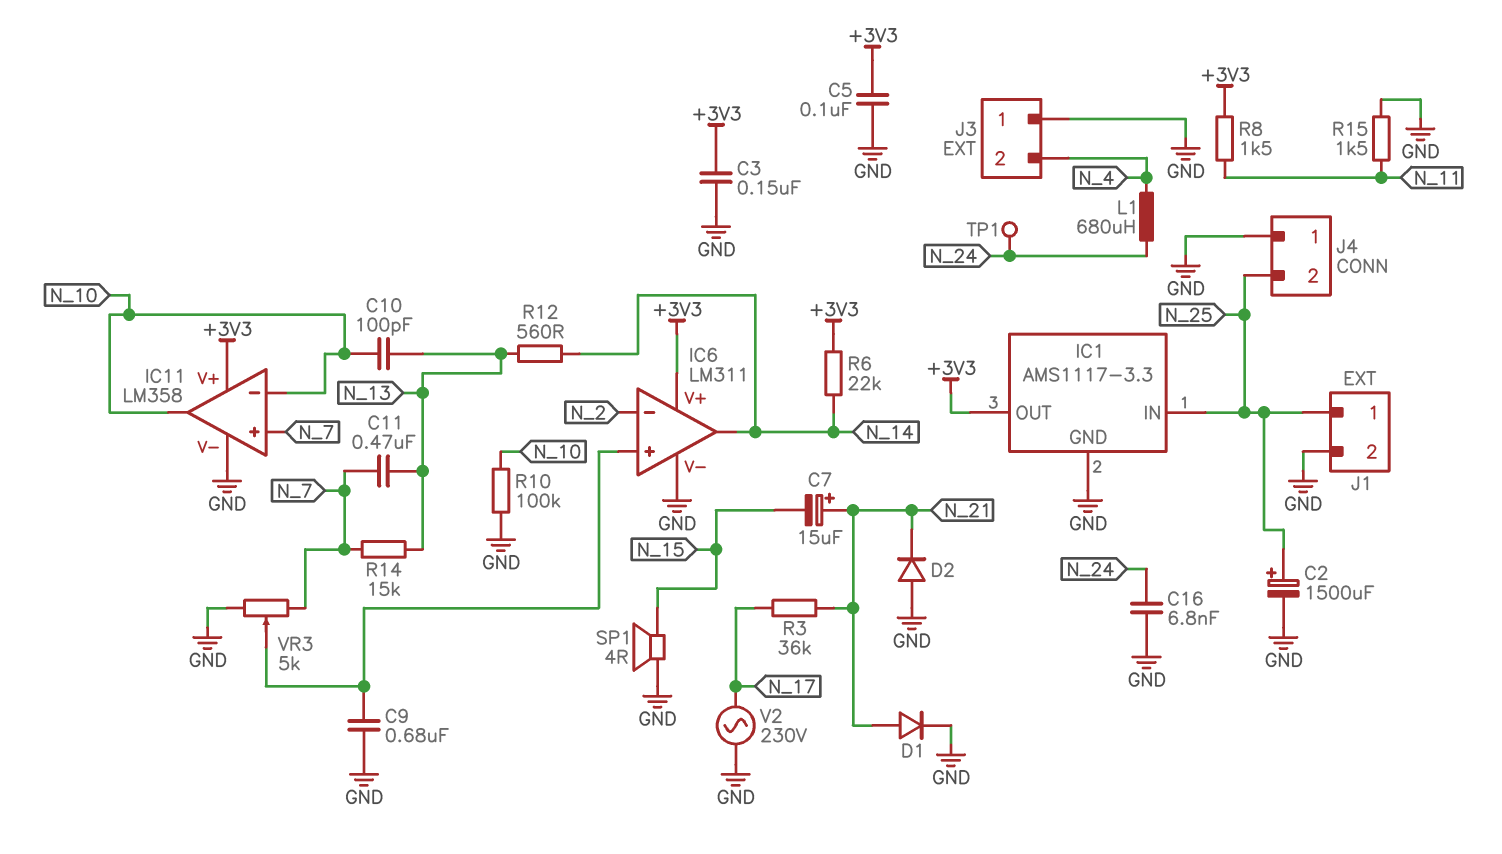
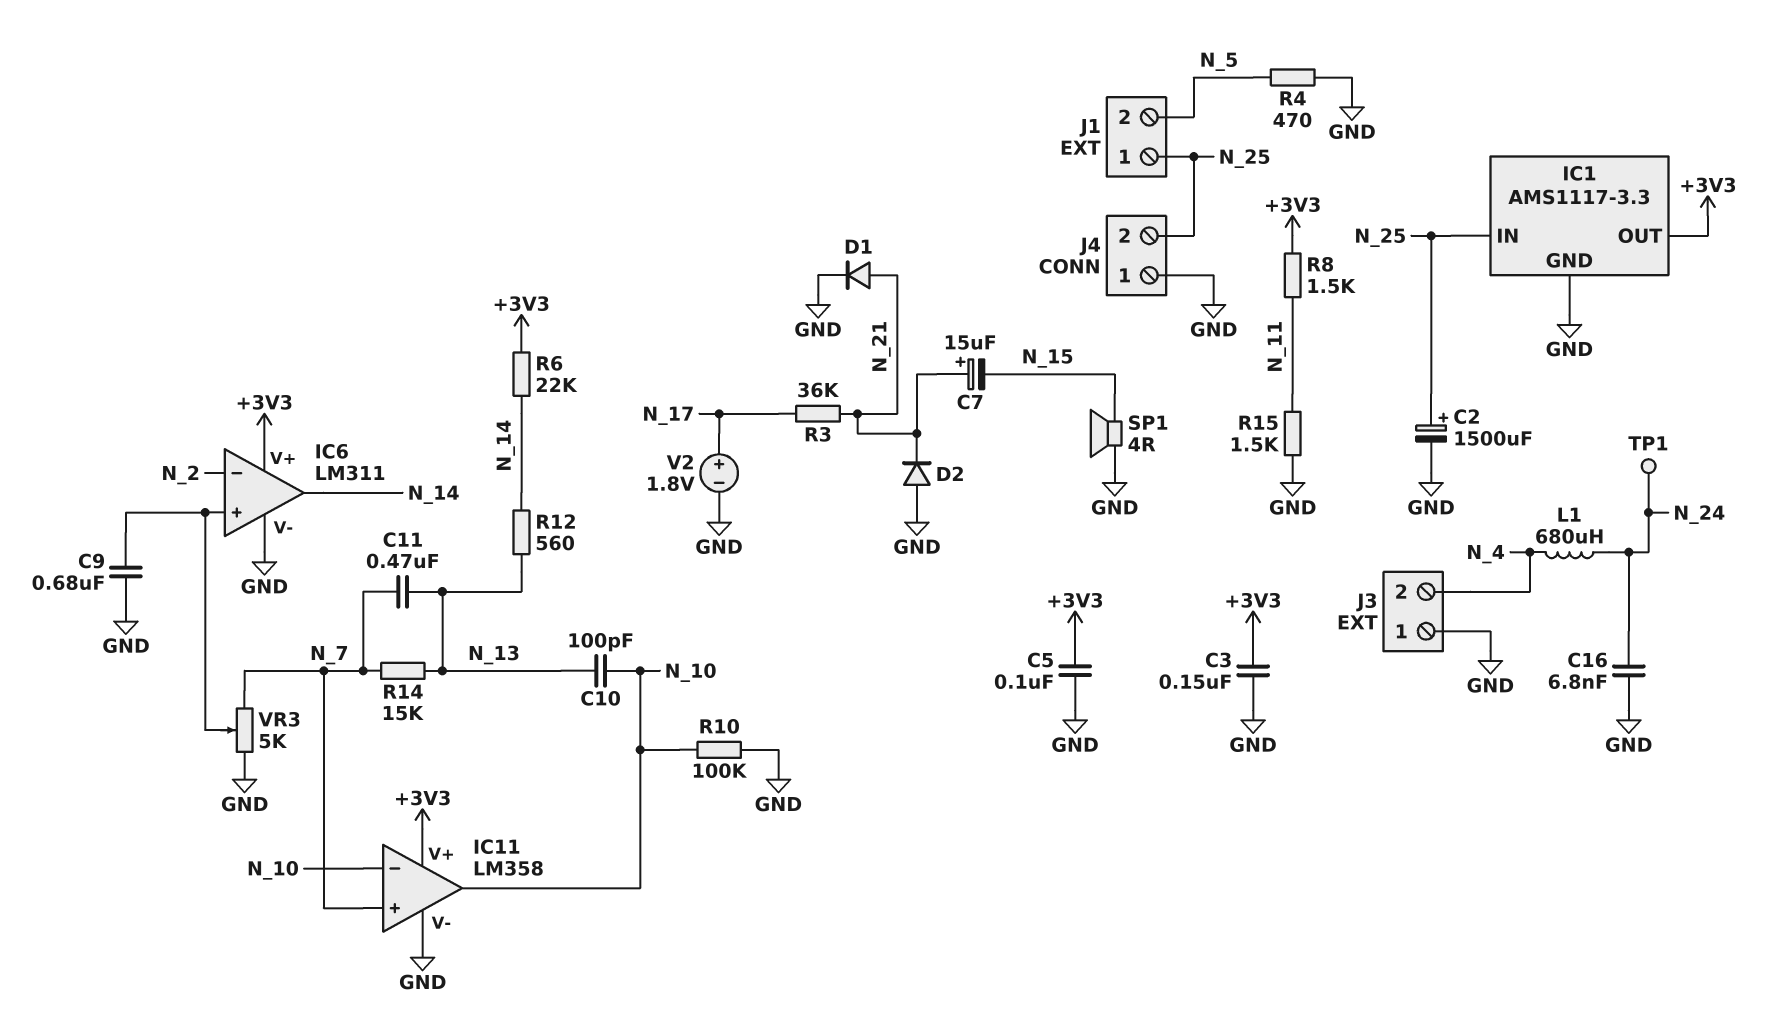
J1 pin 2: GND -> N_5
R4: none -> 470 (GND, N_5)
V2: AC 230V (GND, N_17) -> 1.8V (plus N_17, minus GND)

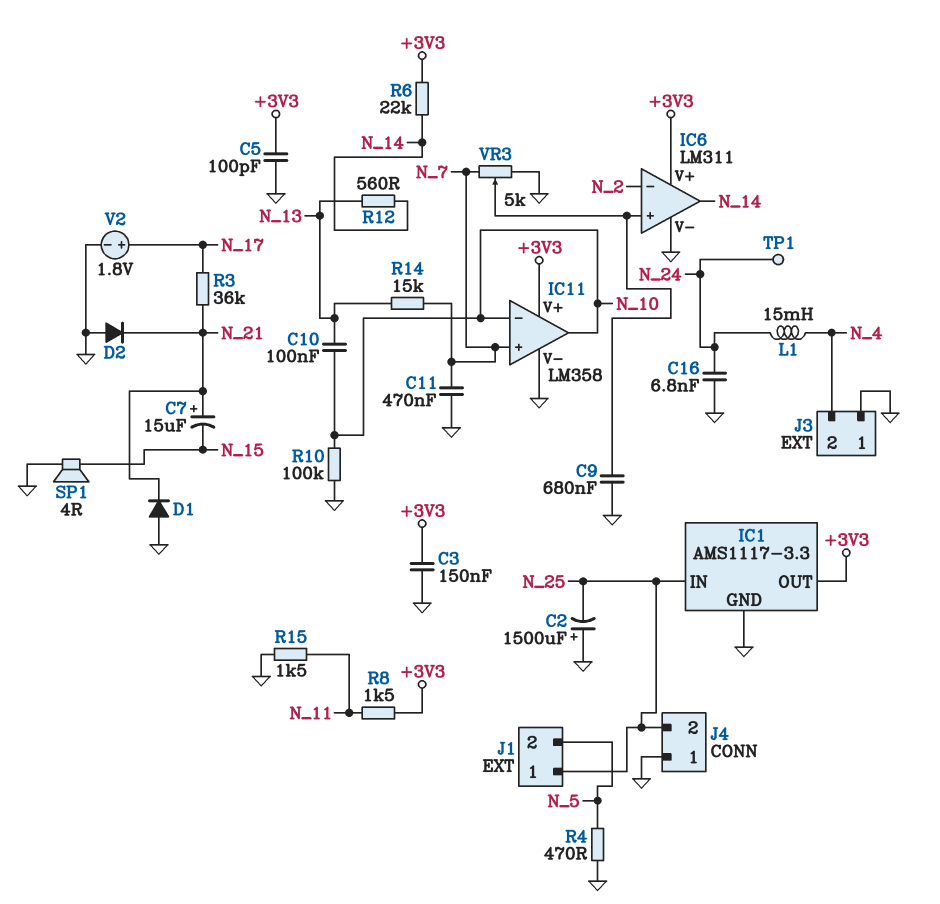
C2: 1500uF (plus N_25, minus GND) -> 1500uF (plus GND, minus N_25)
C5: 100nF (+3V3, GND) -> 100pF (+3V3, GND)
C10: 100pF (N_10, N_13) -> 100nF (N_10, N_13)
C11: 470nF (N_7, N_13) -> 470nF (GND, N_7)
D1: diode (A N_21, K GND) -> diode (A GND, K N_21)
L1: 680uH (N_4, N_24) -> 15mH (N_4, N_24)

